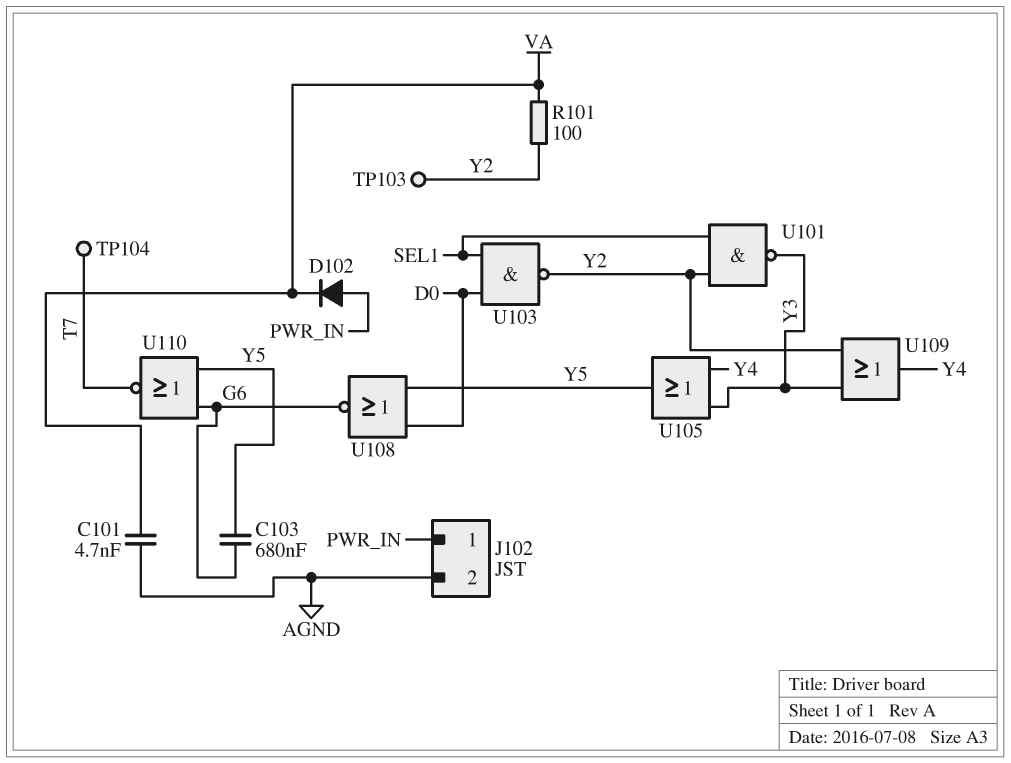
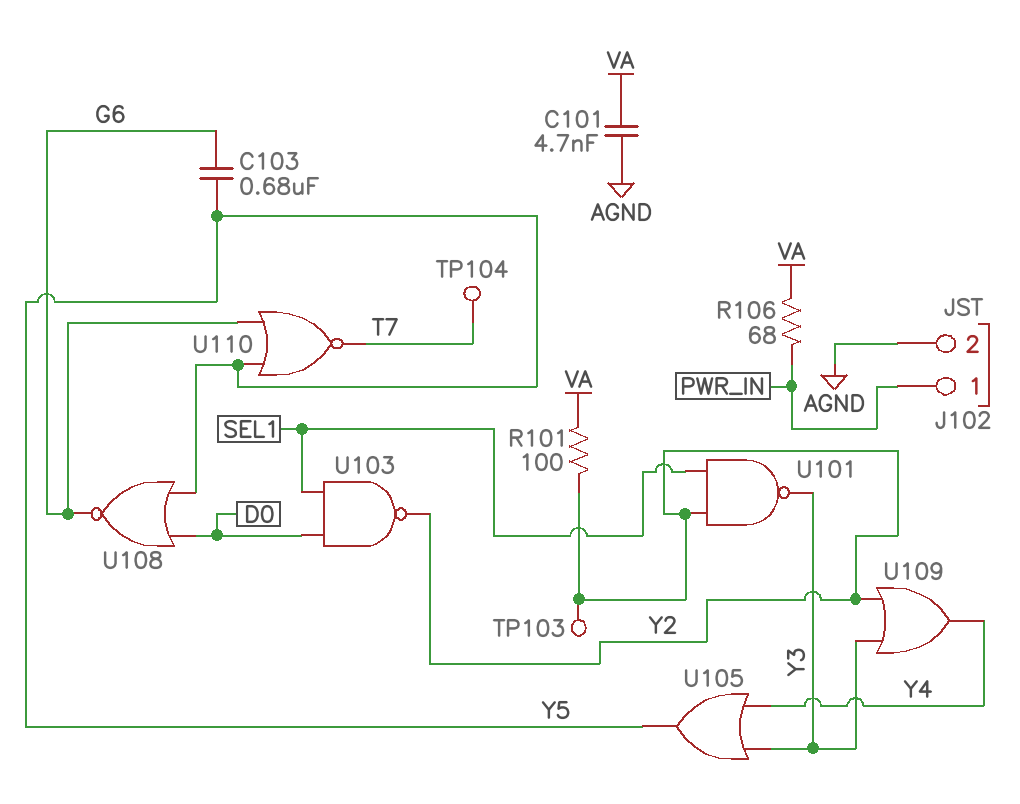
D102: diode (A PWR_IN, K VA) -> none
R106: none -> 68 (PWR_IN, VA)

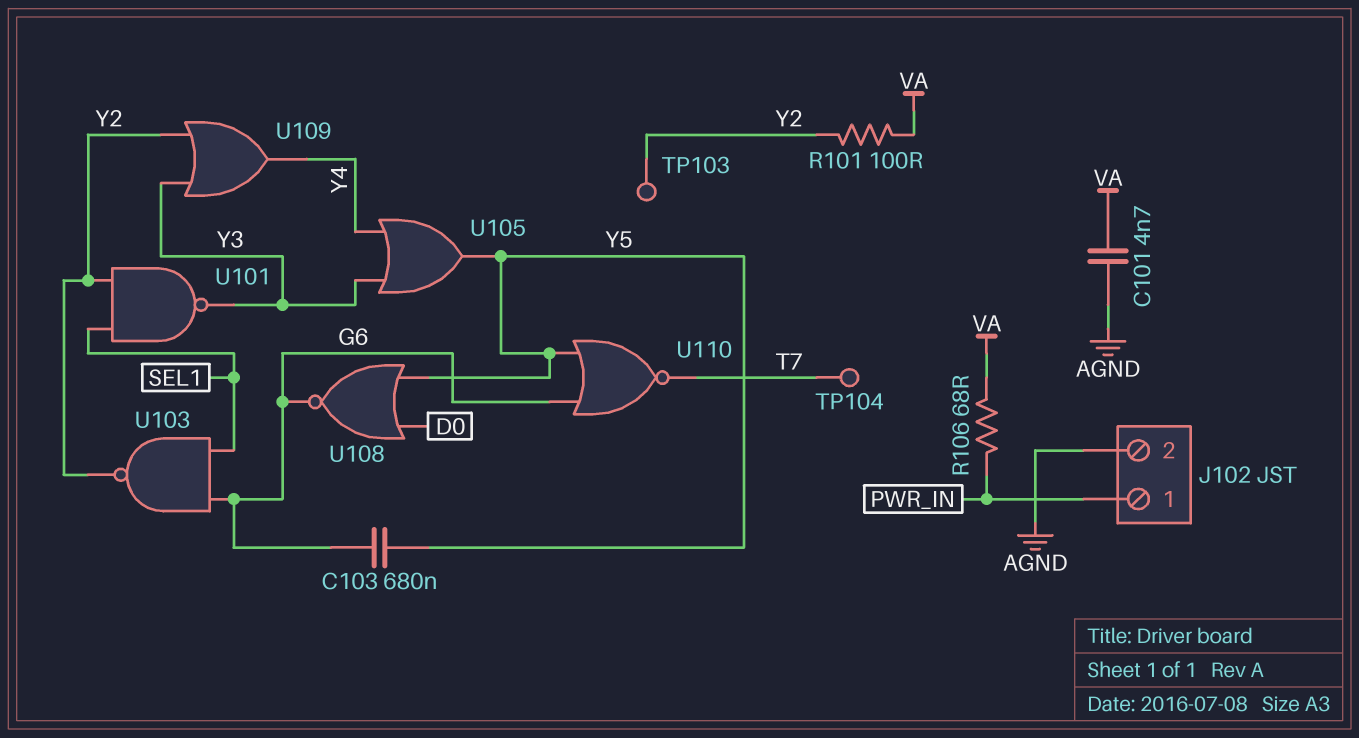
U103: NAND (in D0, in SEL1, out Y2) -> NAND (in G6, in SEL1, out Y2)

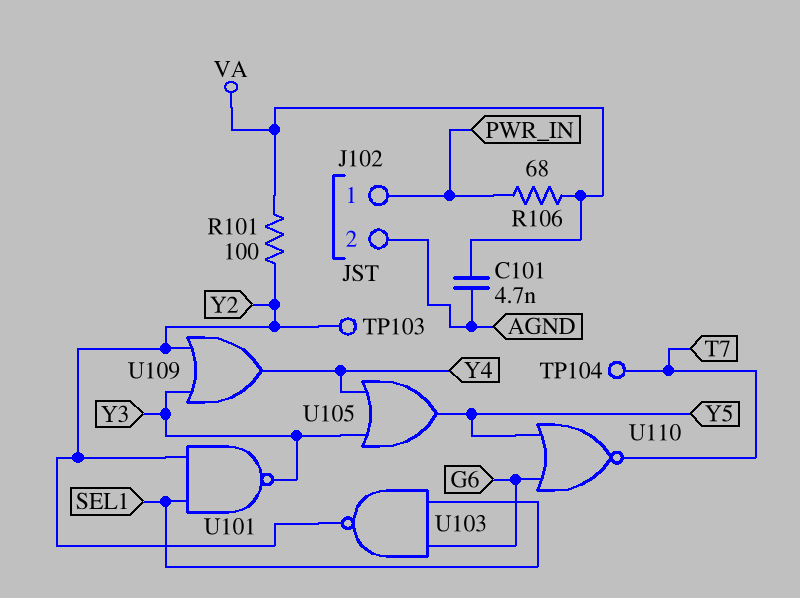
C103: 680nF (G6, Y5) -> none
U108: NOR (in D0, in Y5, out G6) -> none

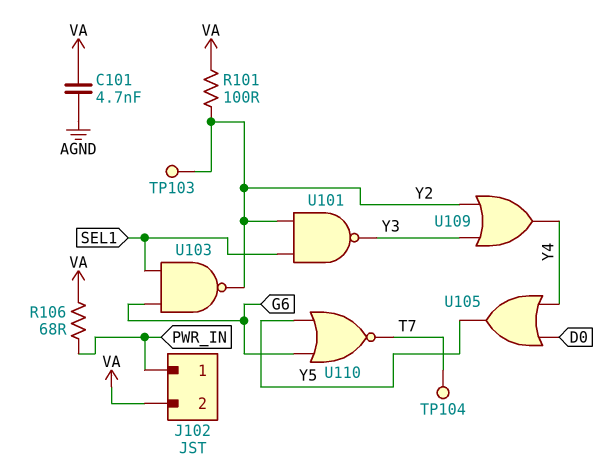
J102 pin 2: AGND -> VA
U105: OR (in Y3, in Y4, out Y5) -> OR (in D0, in Y4, out Y5)

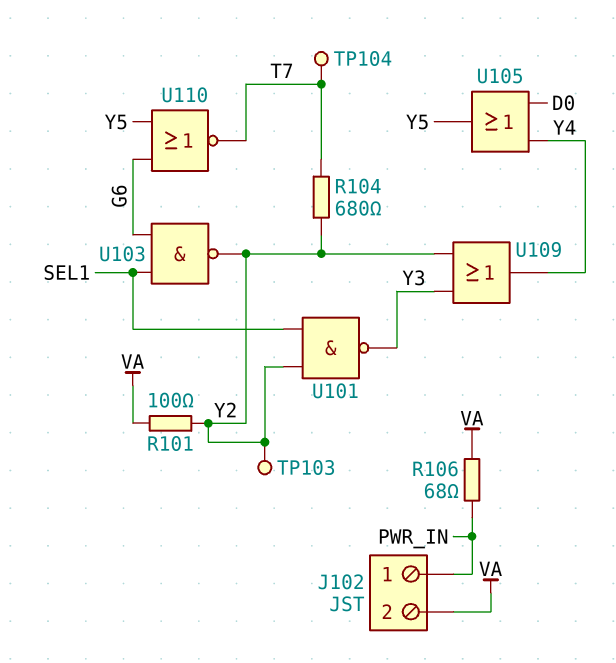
C101: 4.7nF (AGND, VA) -> none
R104: none -> 680 (T7, Y2)

